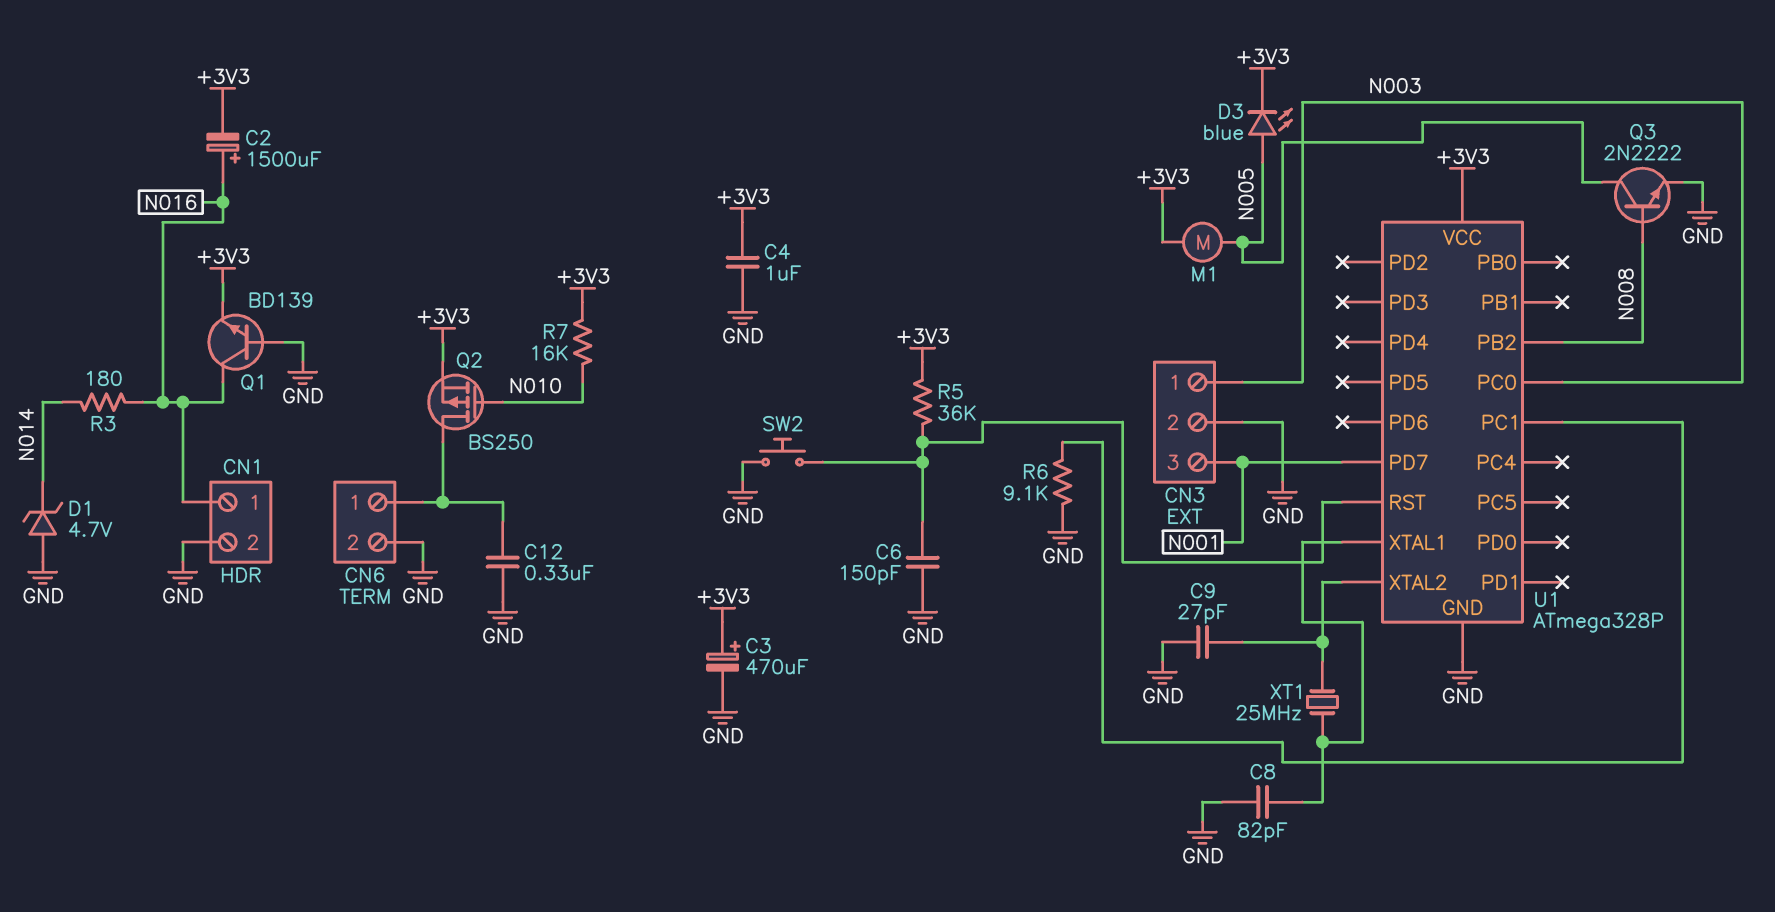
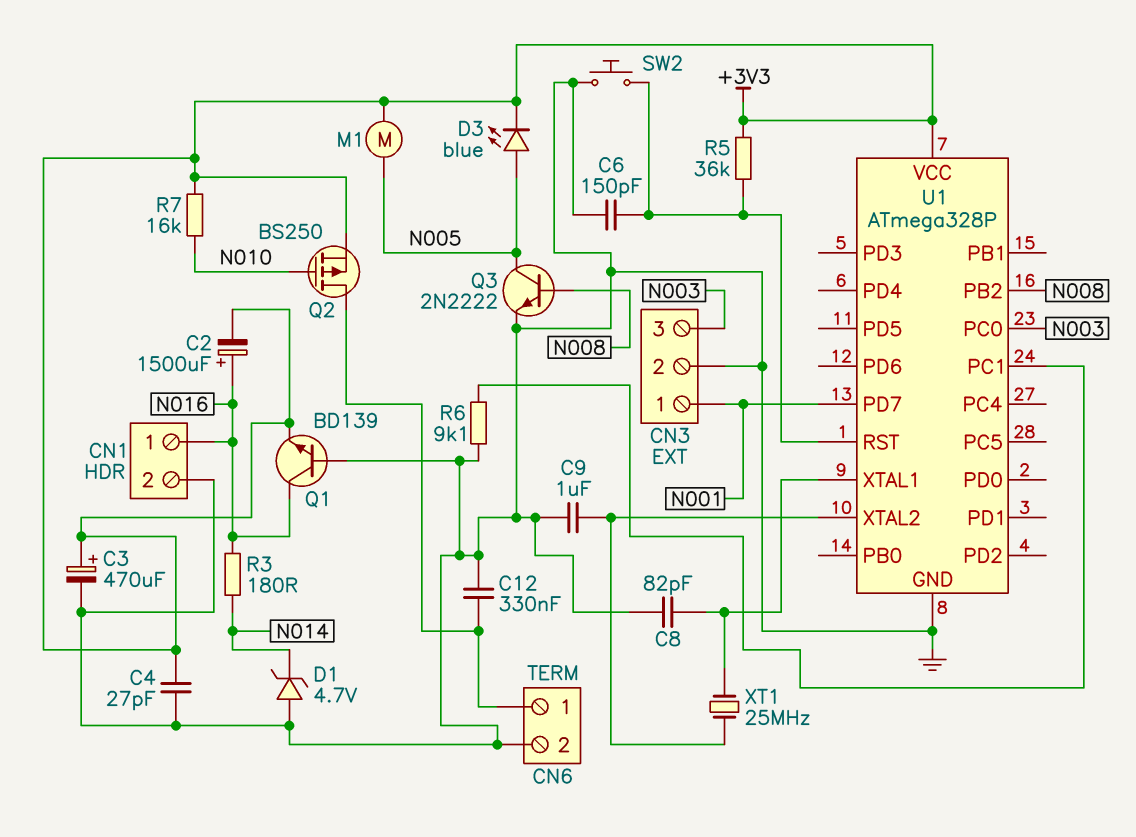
C4: 1uF (+3V3, GND) -> 27pF (+3V3, GND)
C9: 27pF (GND, U1/XTAL2) -> 1uF (GND, U1/XTAL2)
CN3 pin 1: N003 -> N001
CN3 pin 3: N001 -> N003

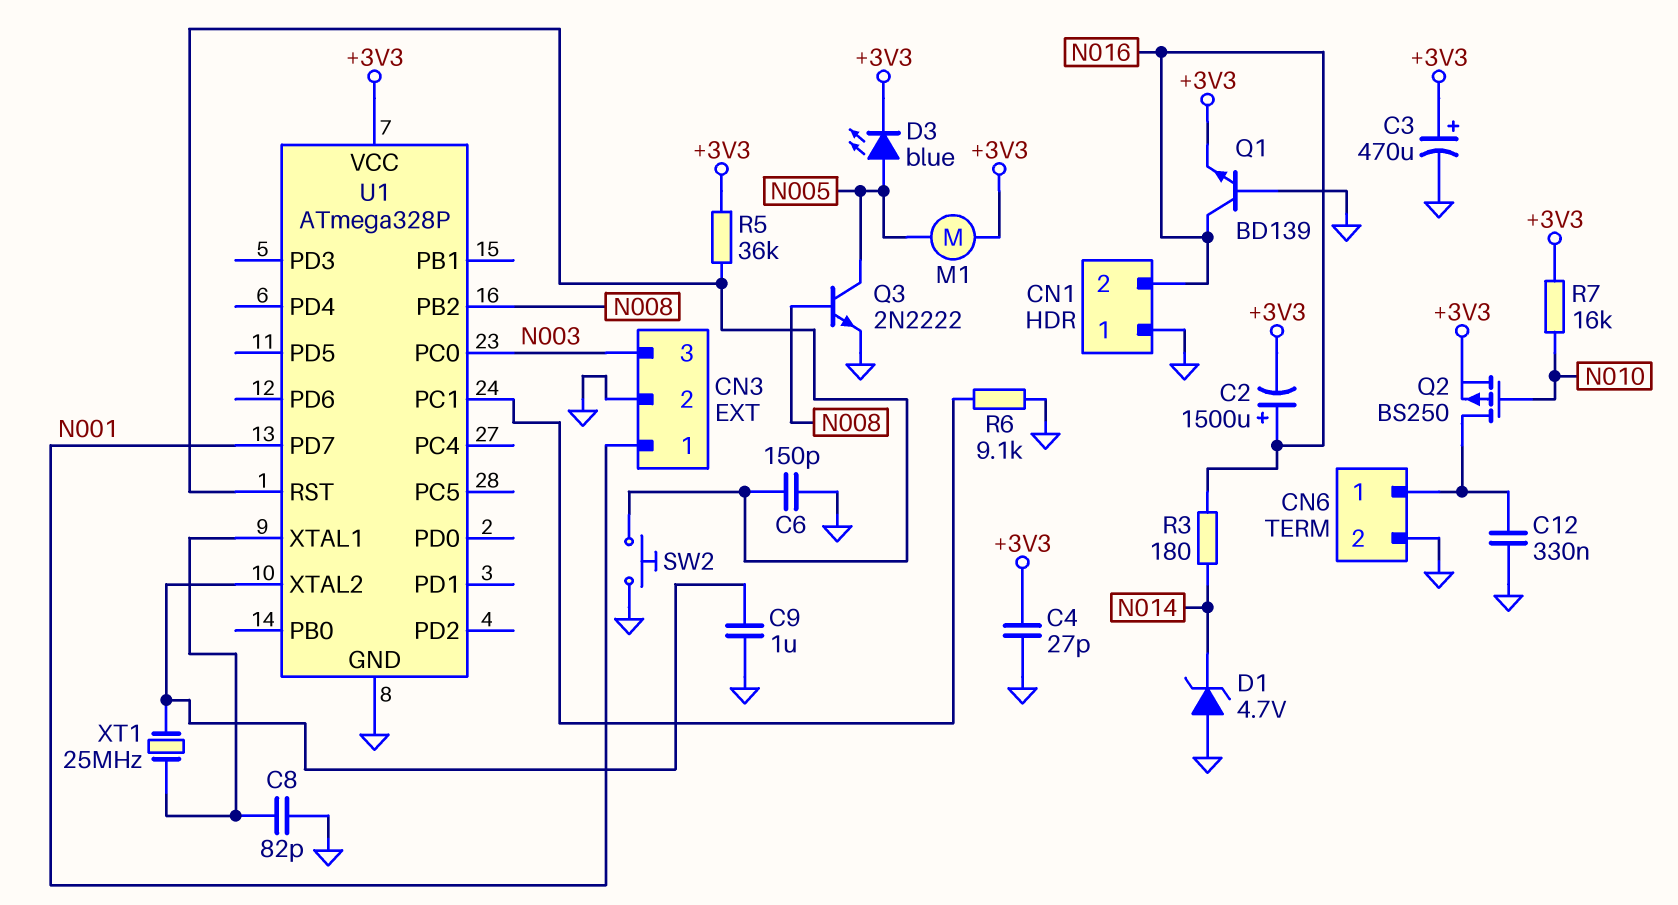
CN1 pin 1: N016 -> GND
CN1 pin 2: GND -> N016

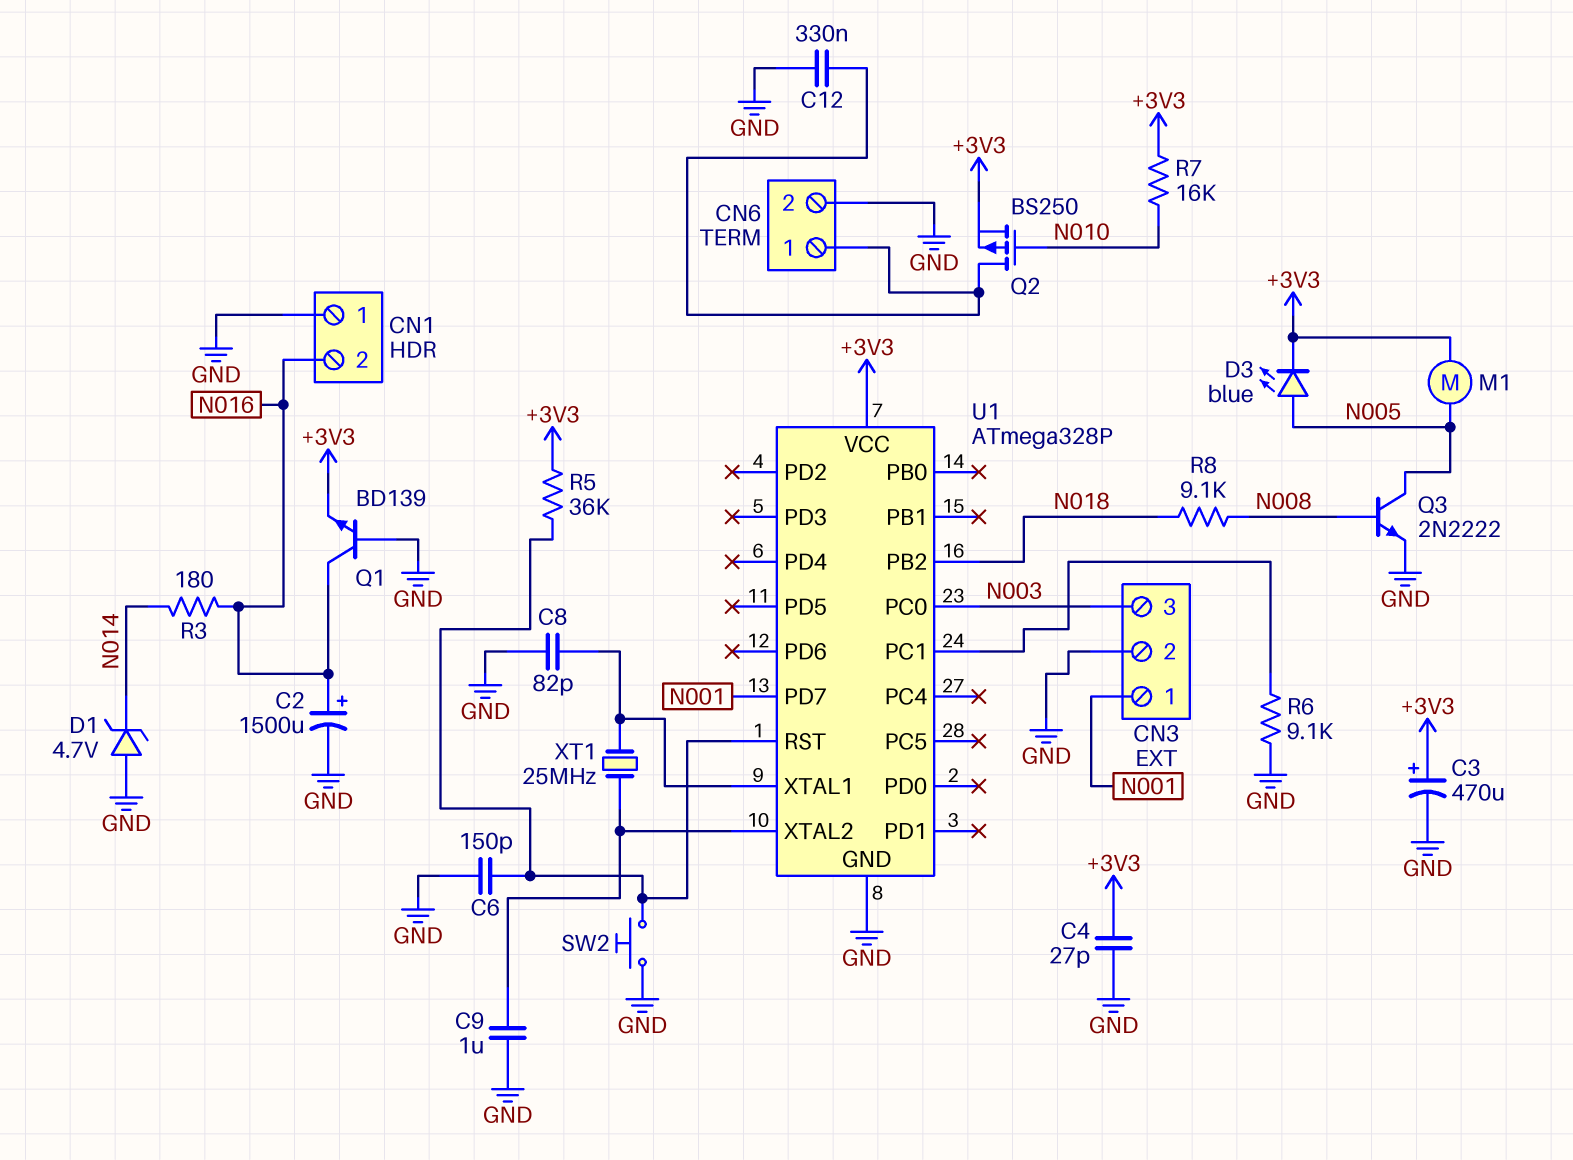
C2: 1500uF (plus N016, minus +3V3) -> 1500uF (plus N016, minus GND)
R8: none -> 9.1k (N008, N018)
U1 pin PB2: N008 -> N018

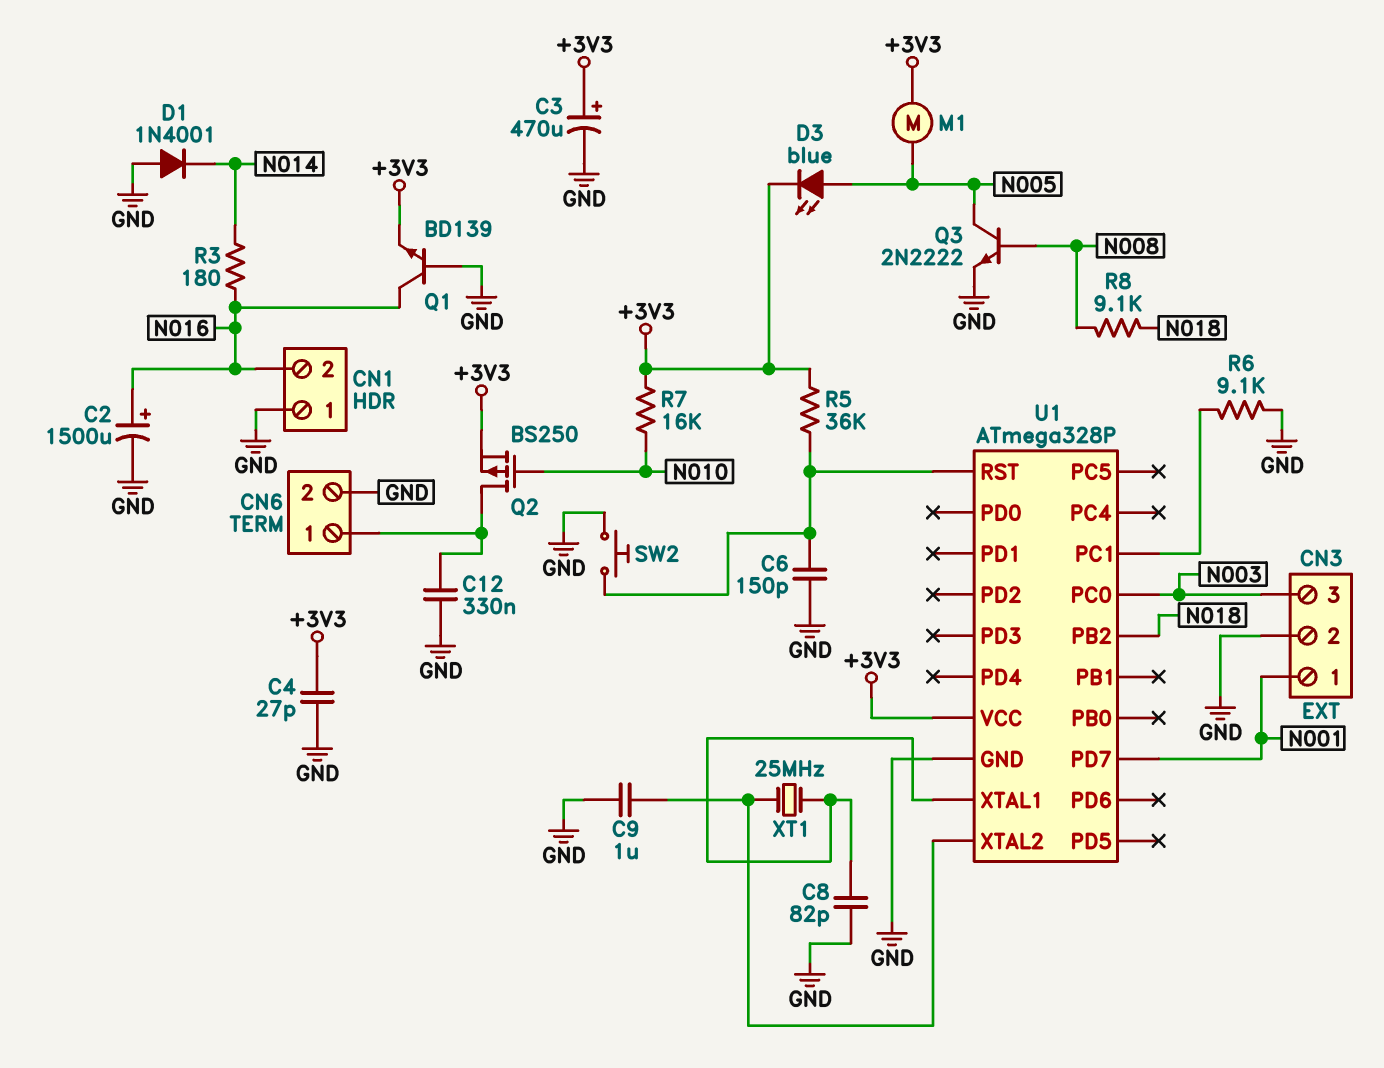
D1: zener 4.7V (A GND, K N014) -> diode 1N4001 (A GND, K N014)

